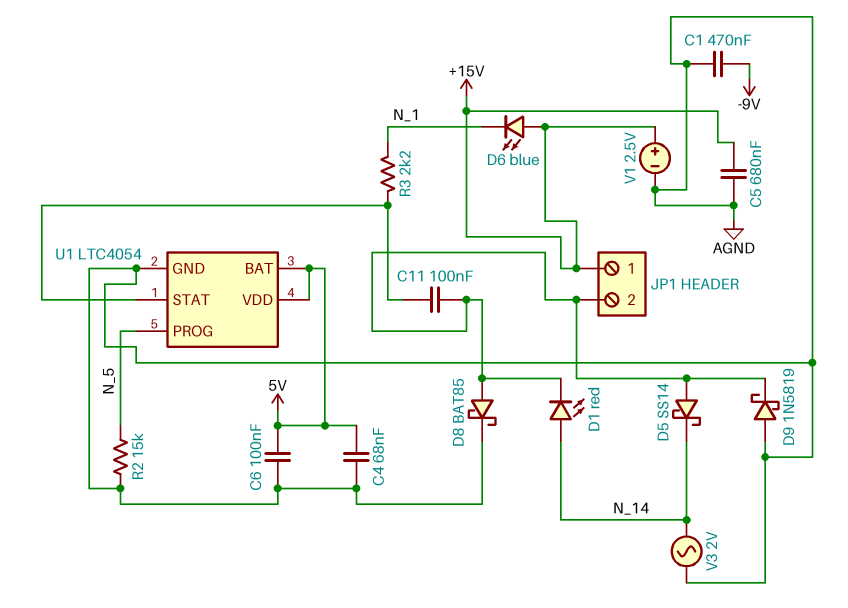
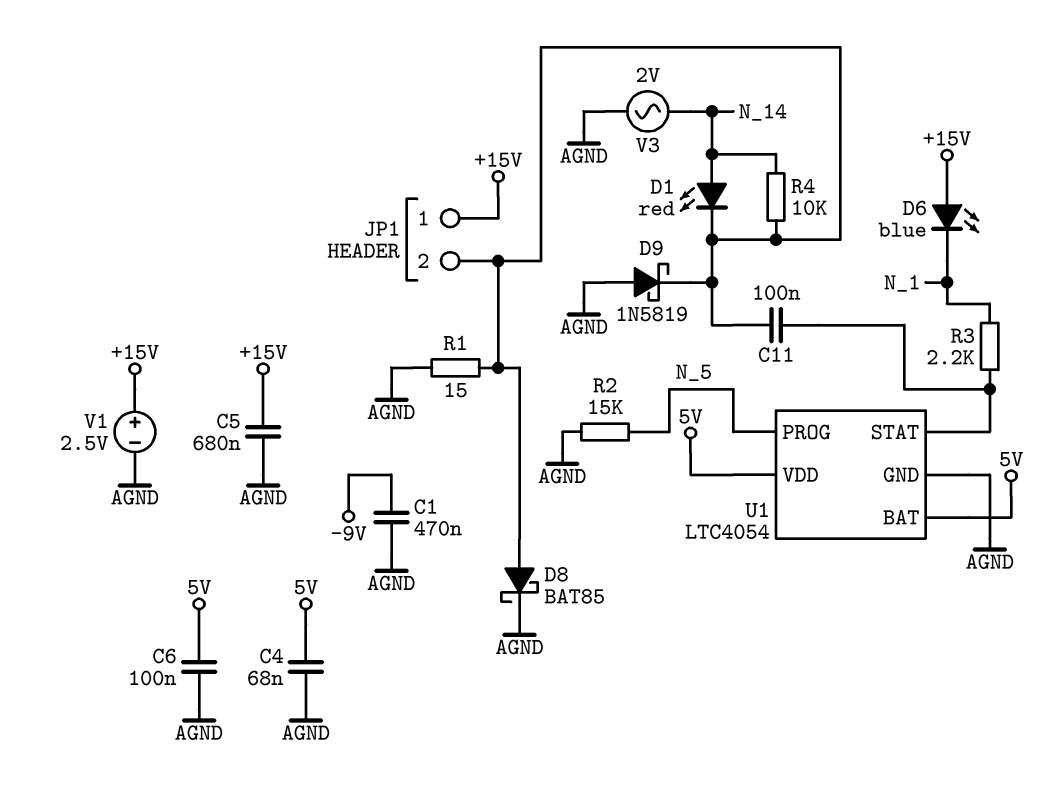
D5: schottky SS14 (A JP1/2, K N_14) -> none
R1: none -> 15 (AGND, JP1/2)
R4: none -> 10k (JP1/2, N_14)

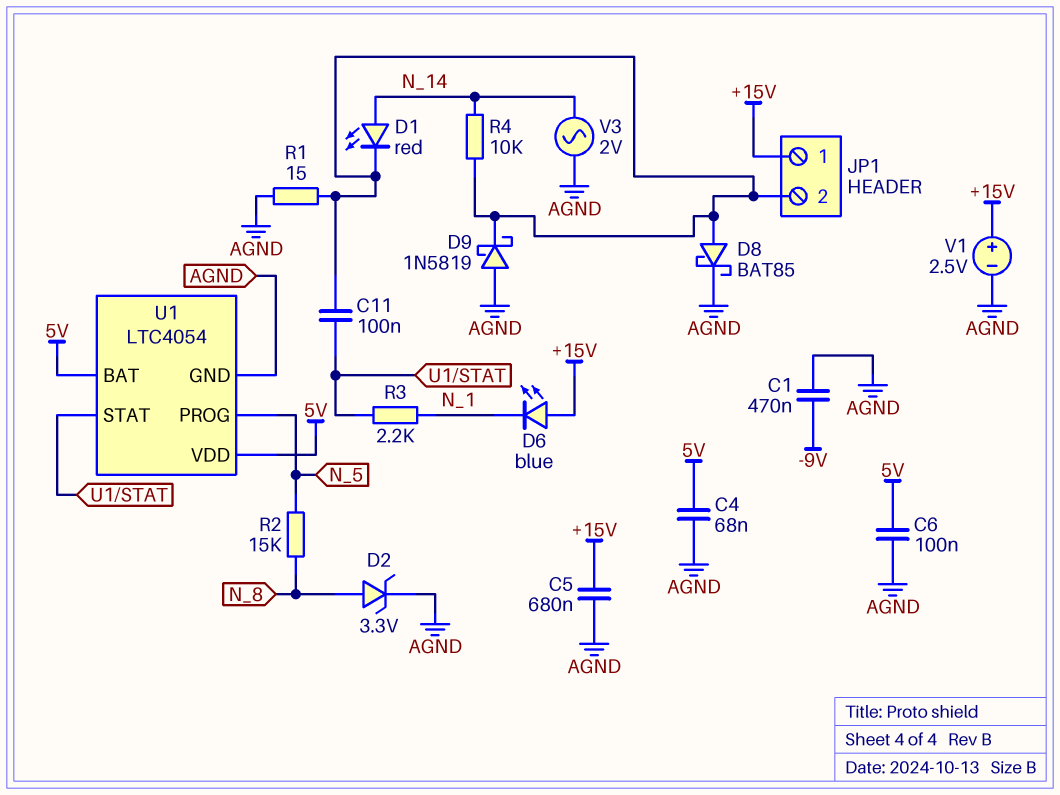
D2: none -> zener 3.3V (A N_8, K AGND)
R2: 15k (AGND, N_5) -> 15k (N_5, N_8)

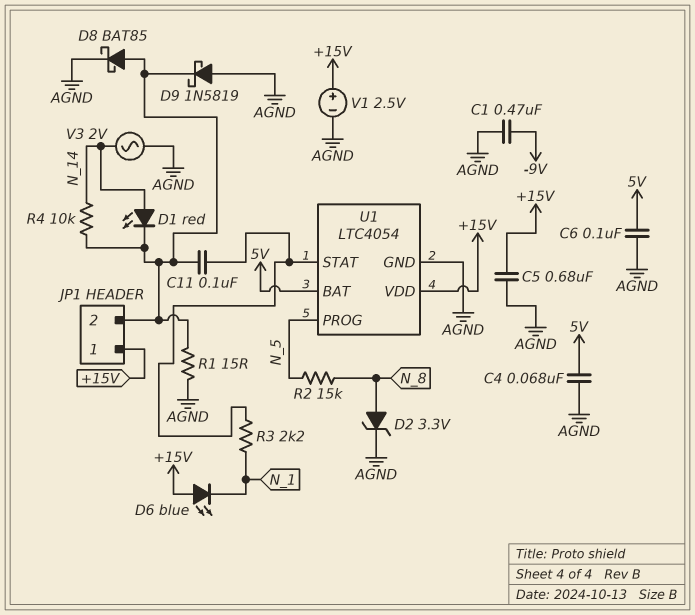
U1 pin VDD: 5V -> +15V

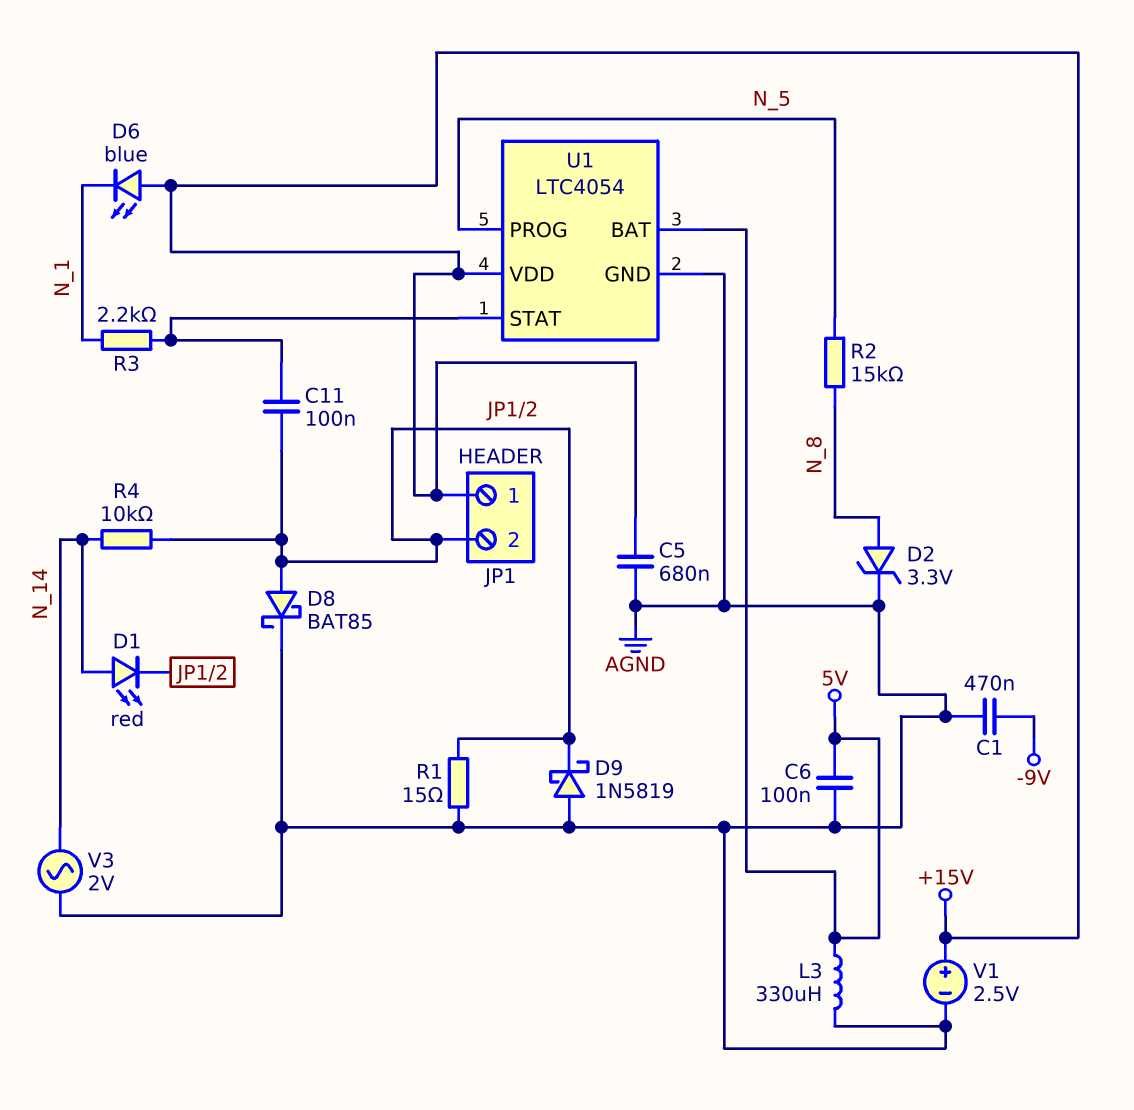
C4: 68nF (5V, AGND) -> none
L3: none -> 330uH (5V, AGND)

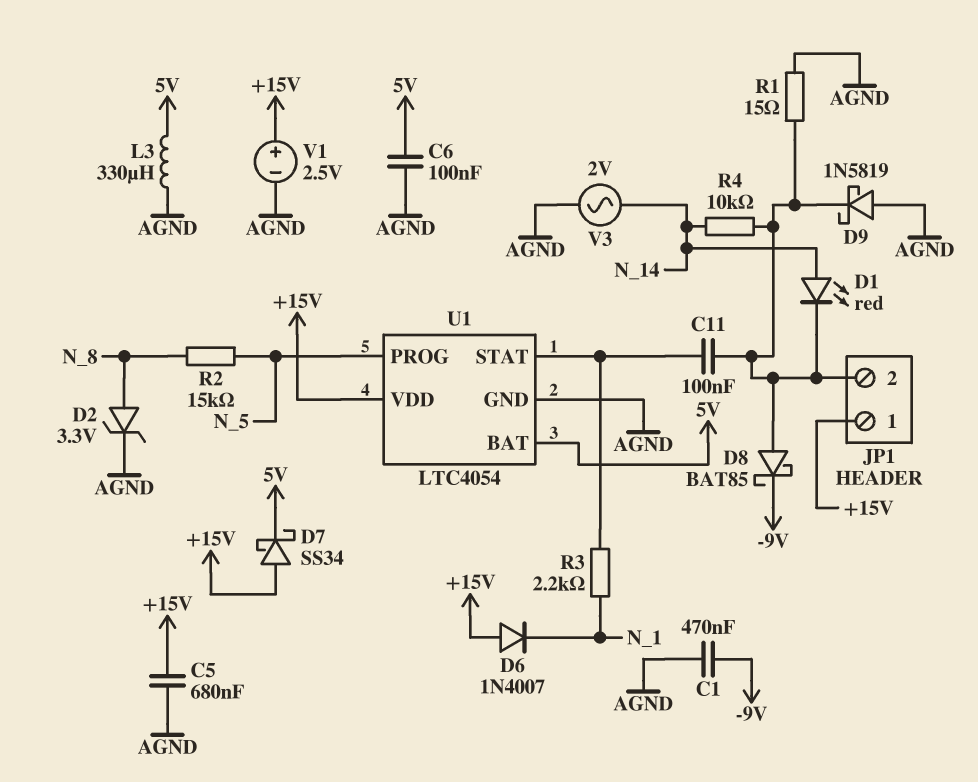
D6: LED blue (A +15V, K N_1) -> diode 1N4007 (A +15V, K N_1)
D7: none -> schottky SS34 (A +15V, K 5V)
D8: schottky BAT85 (A JP1/2, K AGND) -> schottky BAT85 (A JP1/2, K -9V)

